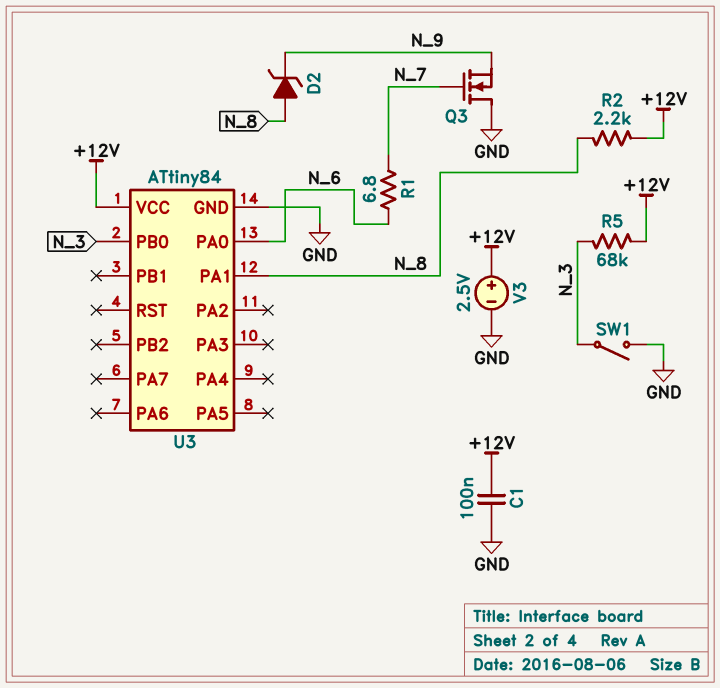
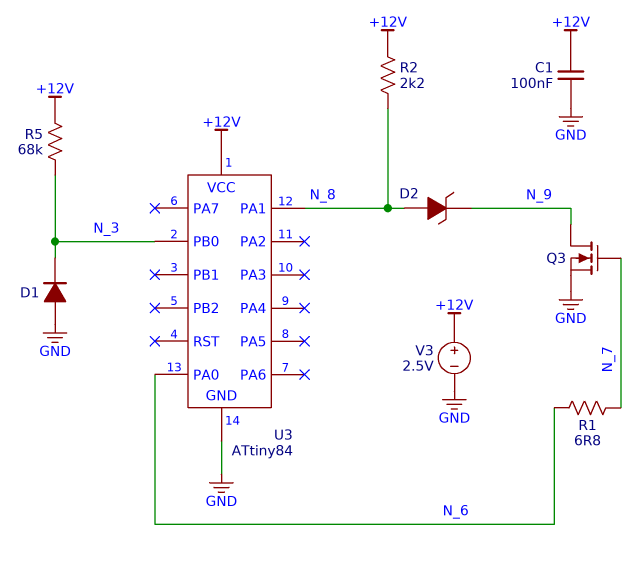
D1: none -> diode (A GND, K N_3)
Q3: NMOS (G N_7, D GND, S N_9) -> NMOS (G N_7, D N_9, S GND)
SW1: switch (GND, N_3) -> none

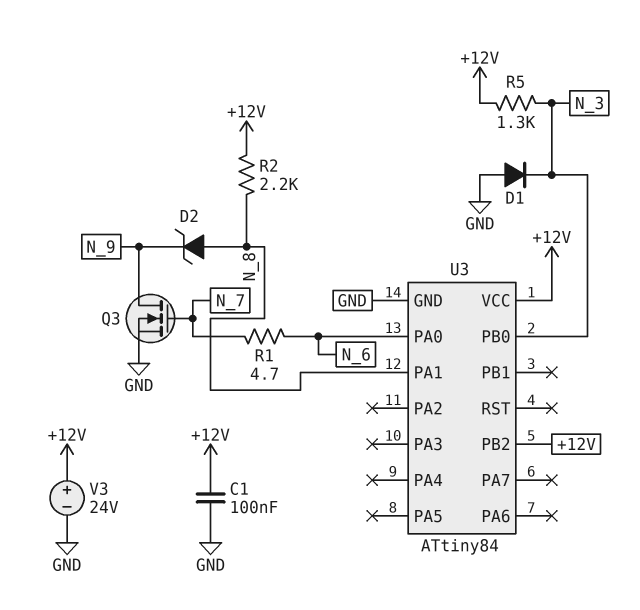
R1: 6.8 (N_6, N_7) -> 4.7 (N_6, N_7)
R5: 68k (+12V, N_3) -> 1.3k (+12V, N_3)
U3 pin PB2: none -> +12V
V3: 2.5V (plus +12V, minus GND) -> 24V (plus +12V, minus GND)

